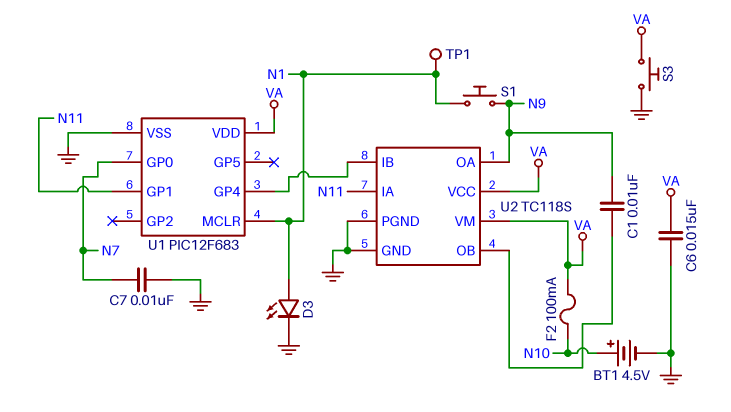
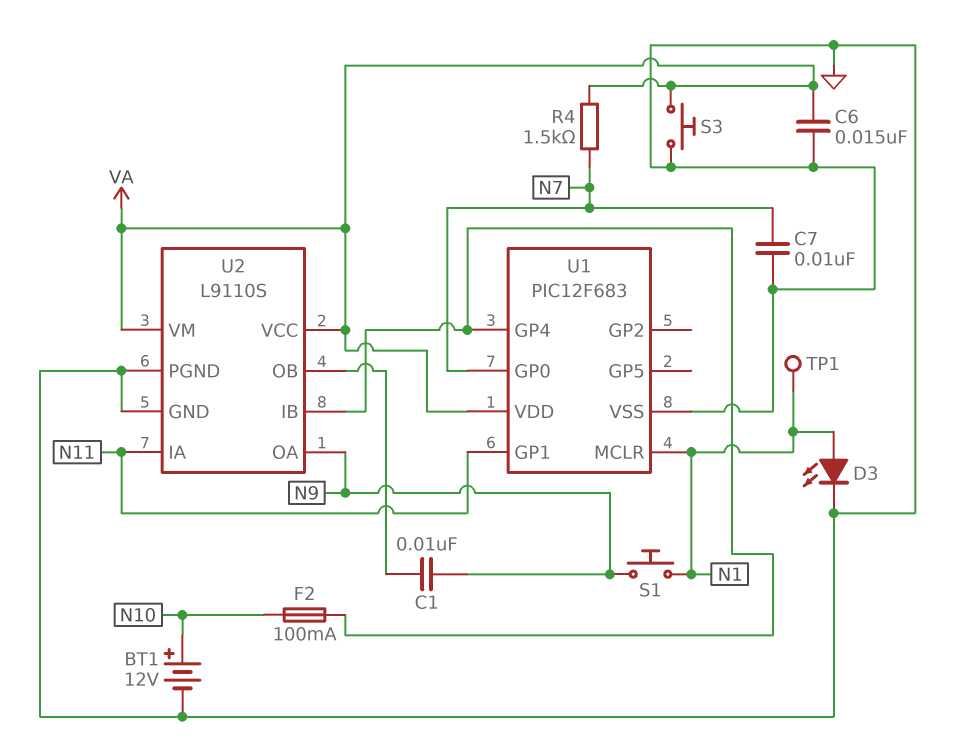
BT1: 4.5V (plus N10, minus GND) -> 12V (plus N10, minus GND)
F2: 100mA (N10, VA) -> 100mA (N10, U1/GP4)
R4: none -> 1.5k (N7, VA)
U2: TC118S -> L9110S

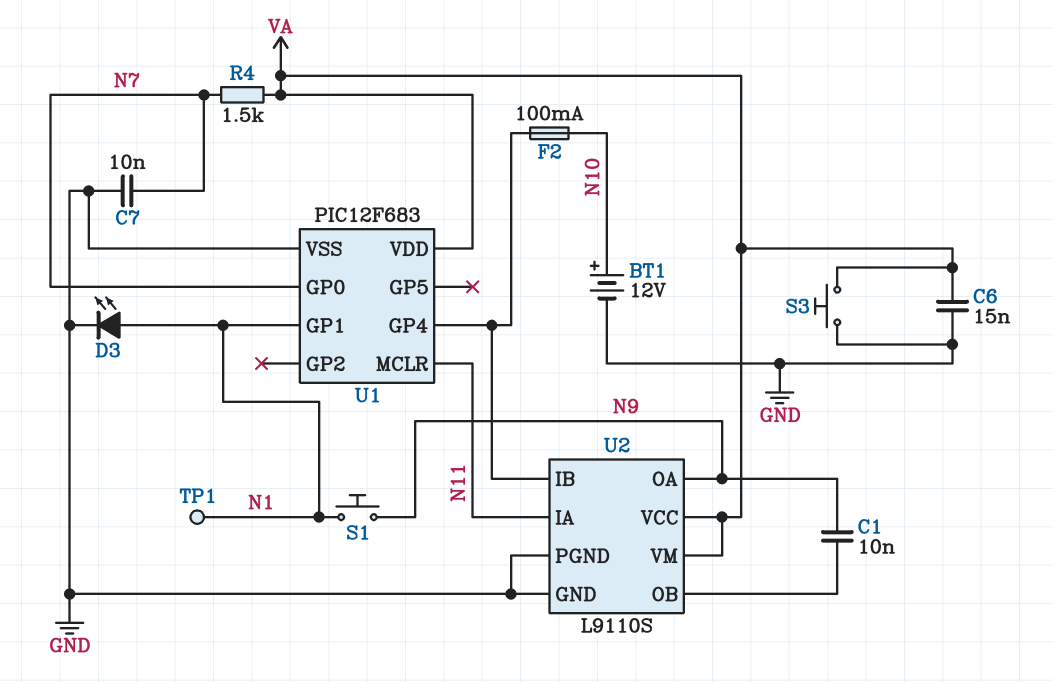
U1 pin GP1: N11 -> N1
U1 pin MCLR: N1 -> N11

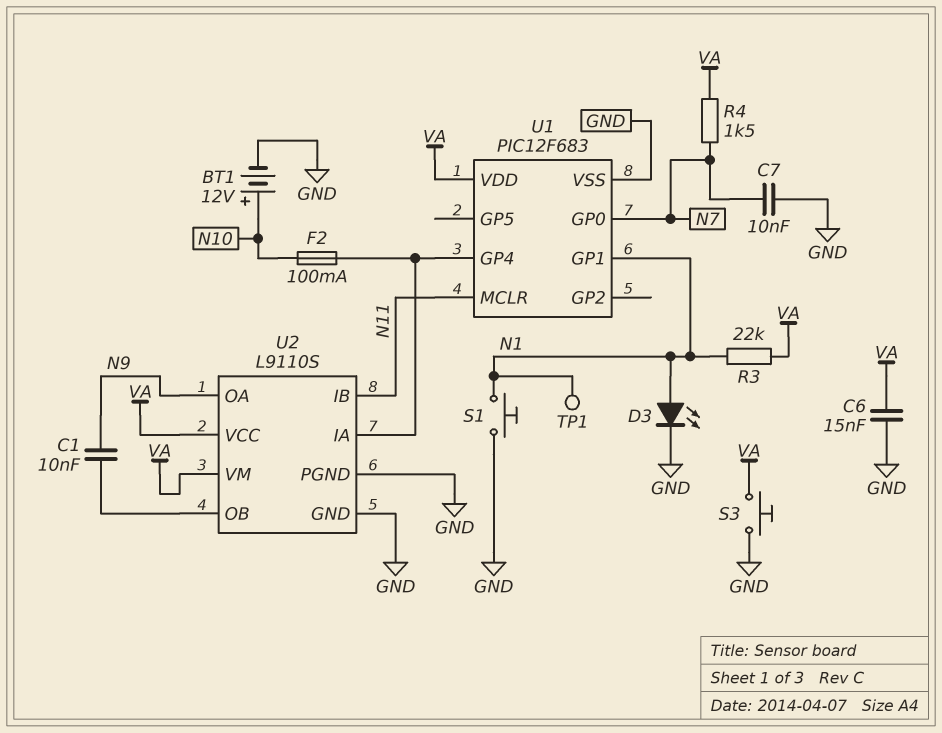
R3: none -> 22k (N1, VA)
S1: button (N1, N9) -> button (GND, N1)
U2 pin IA: N11 -> U1/GP4
U2 pin IB: U1/GP4 -> N11

